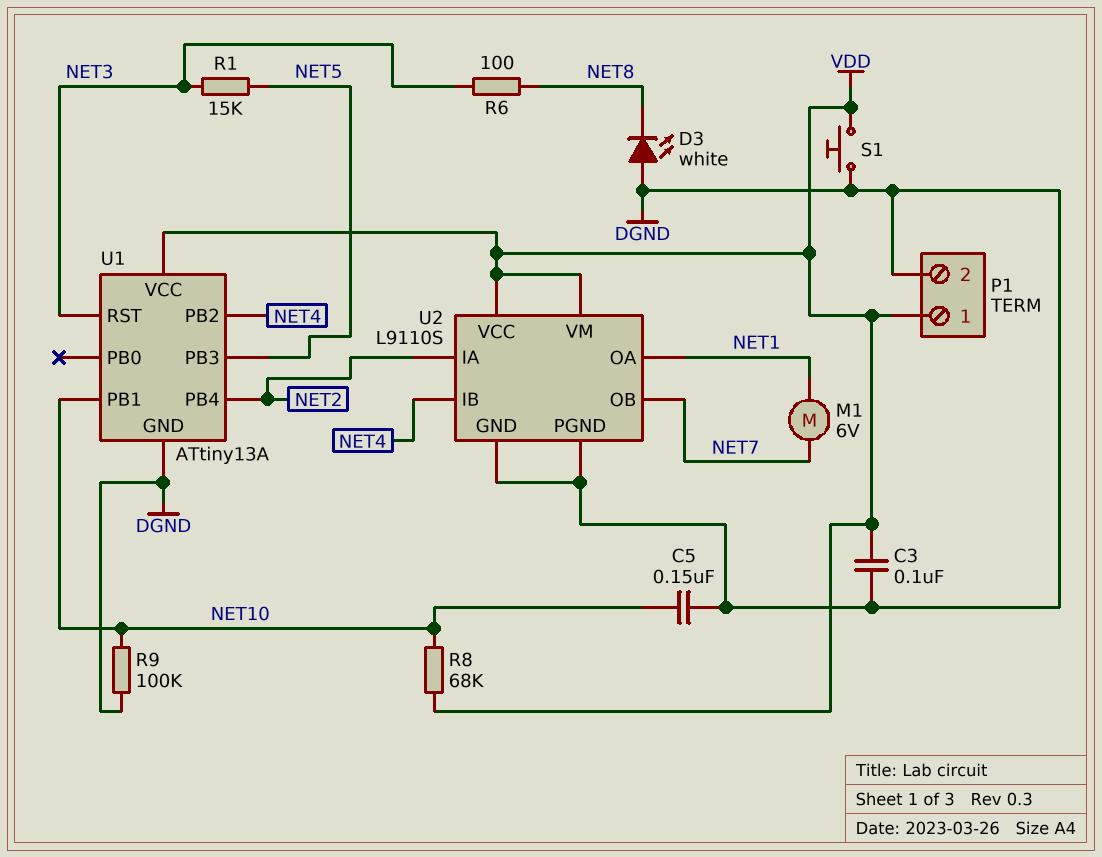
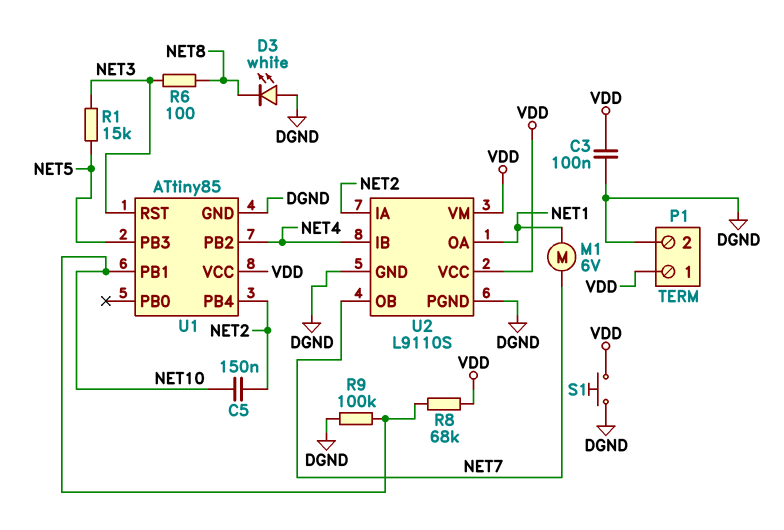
C5: 150nF (DGND, NET10) -> 150nF (NET2, NET10)
U1: ATtiny13A -> ATtiny85

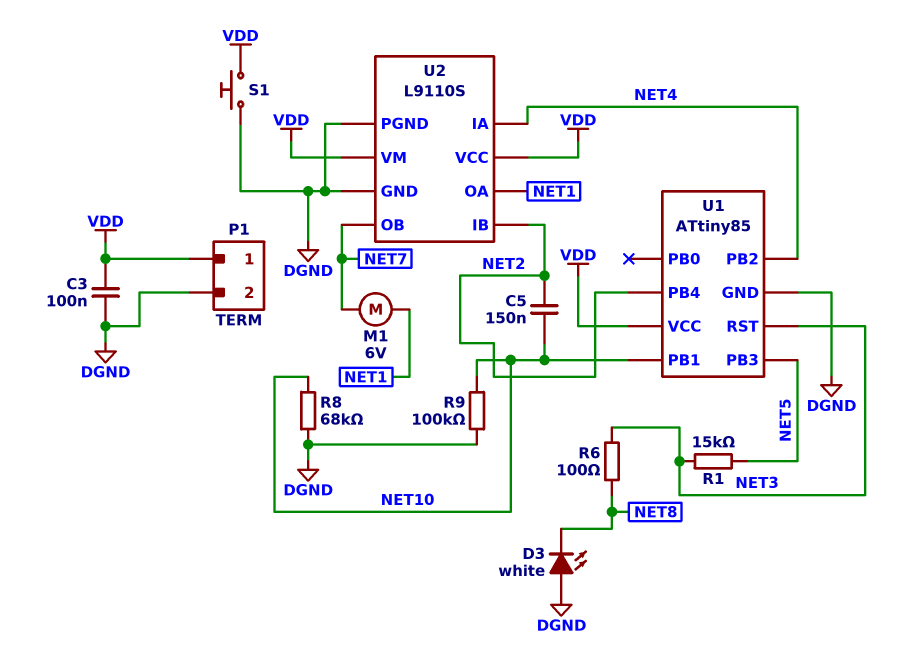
R8: 68k (NET10, VDD) -> 68k (DGND, NET10)
U2 pin IA: NET2 -> NET4
U2 pin IB: NET4 -> NET2

